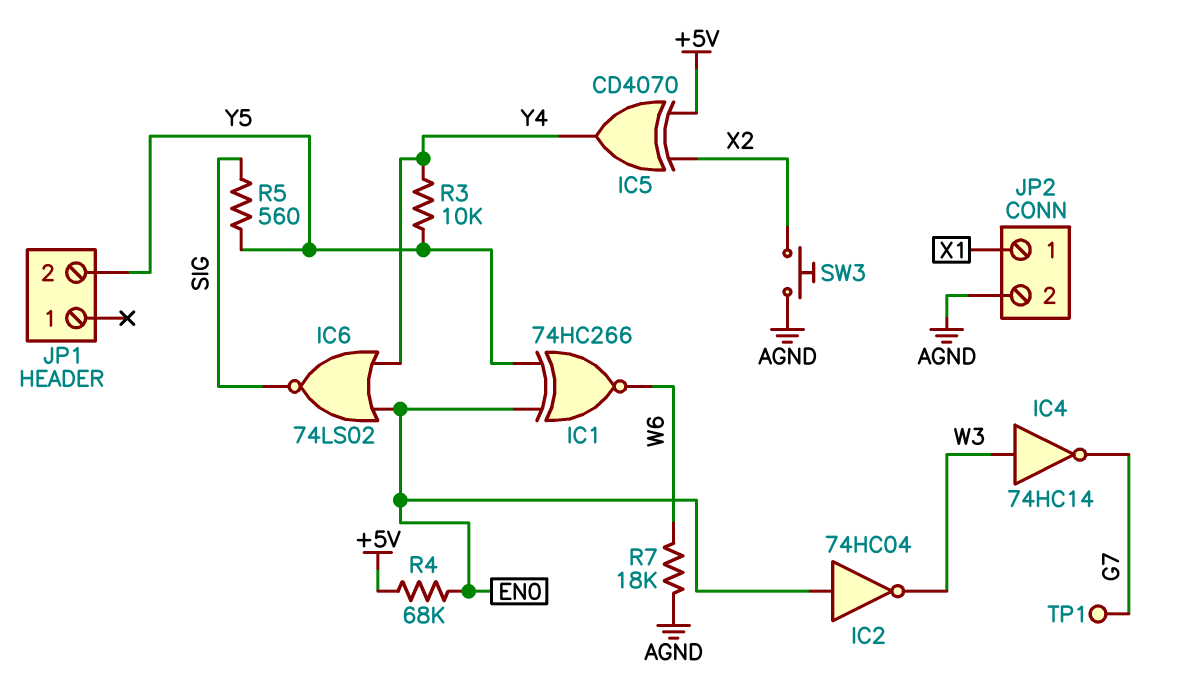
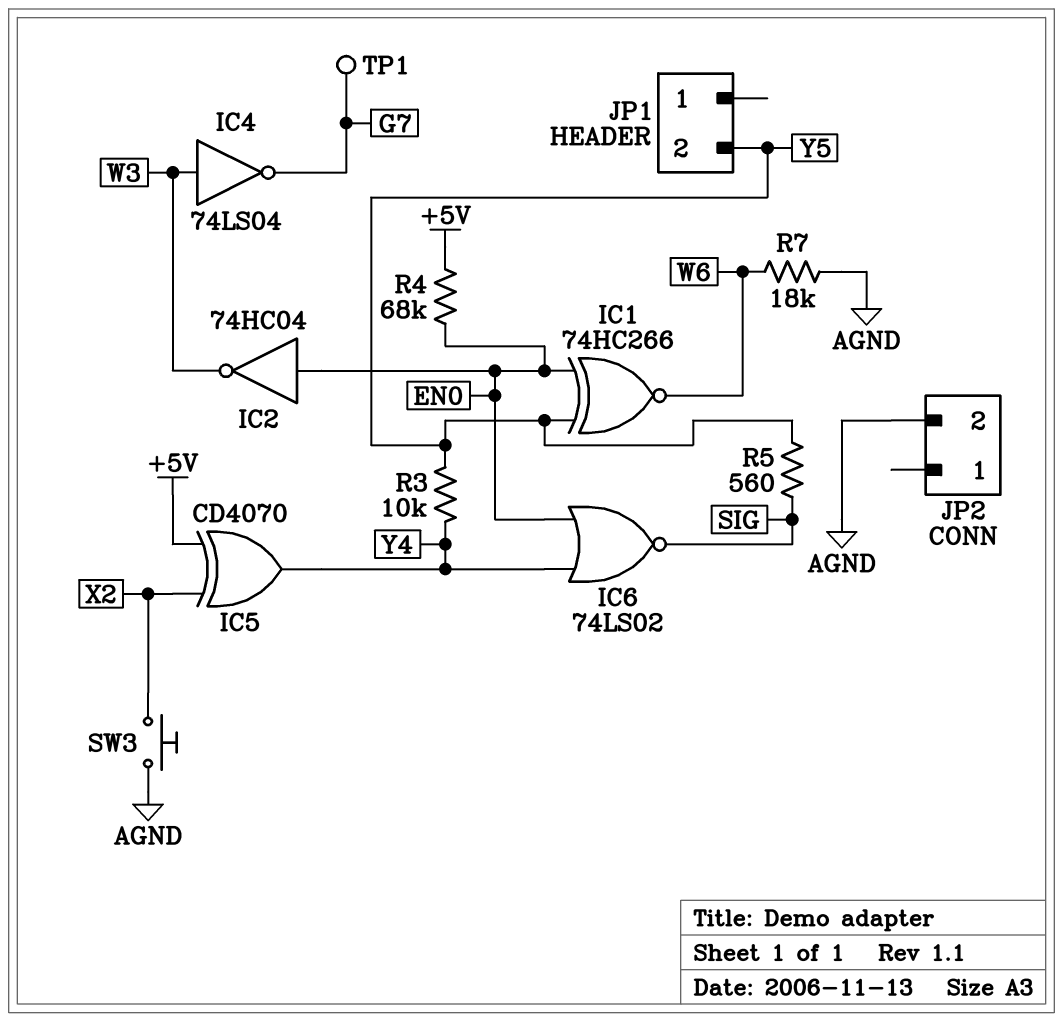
IC4: NOT 74HC14 (in W3, out G7) -> NOT 74LS04 (in W3, out G7)
JP2 pin 1: X1 -> none

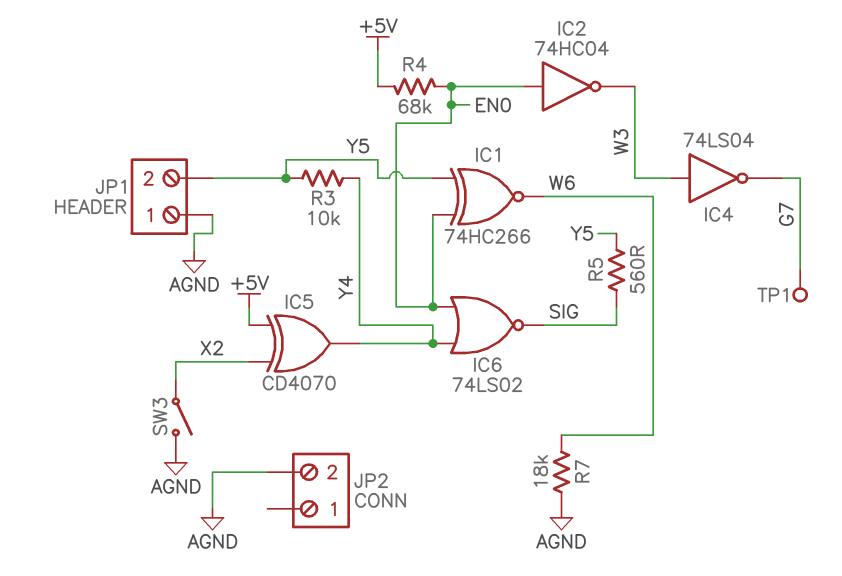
JP1 pin 1: none -> AGND
SW3: button (AGND, X2) -> switch (AGND, X2)

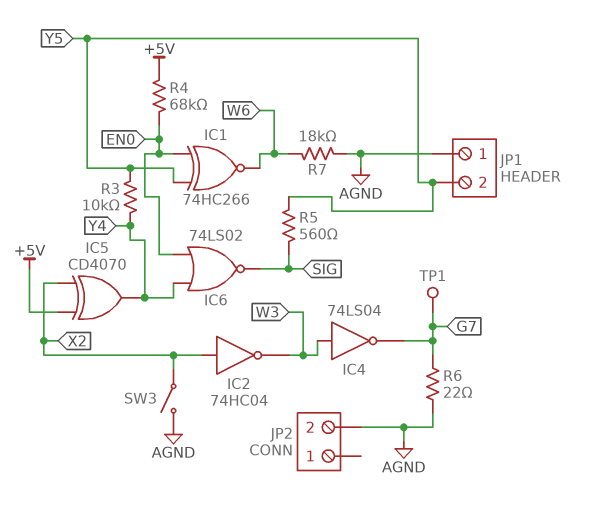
IC2: NOT 74HC04 (in EN0, out W3) -> NOT 74HC04 (in X2, out W3)
R6: none -> 22 (AGND, G7)

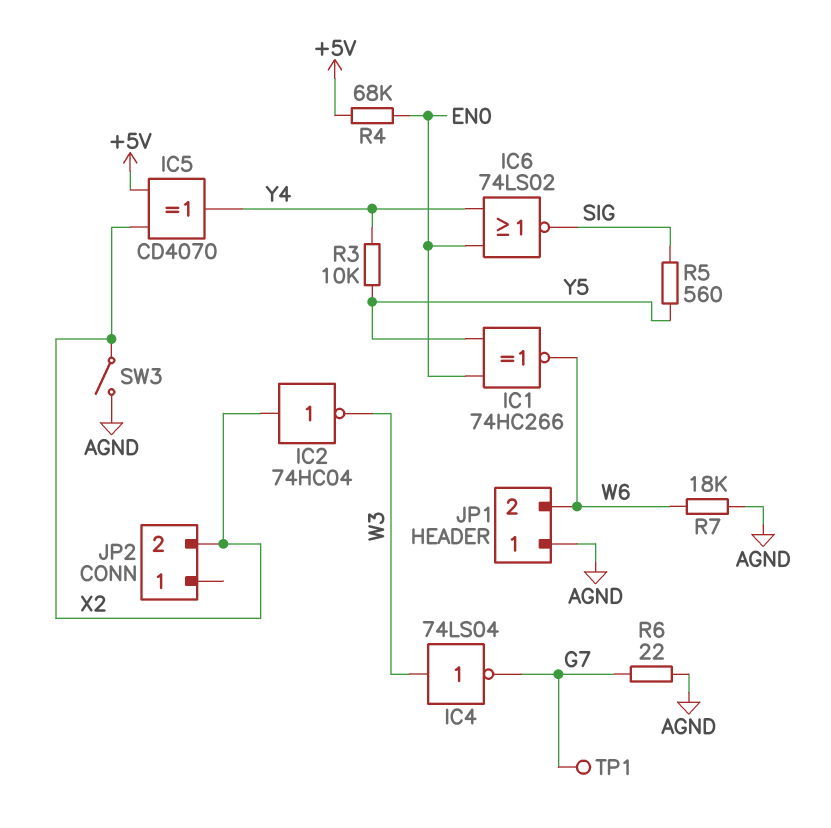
JP1 pin 2: Y5 -> W6
JP2 pin 2: AGND -> X2

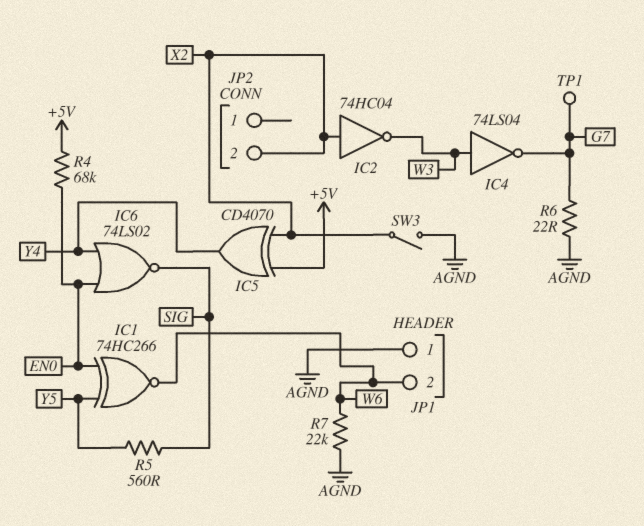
R3: 10k (Y4, Y5) -> none
R7: 18k (AGND, W6) -> 22k (AGND, W6)

